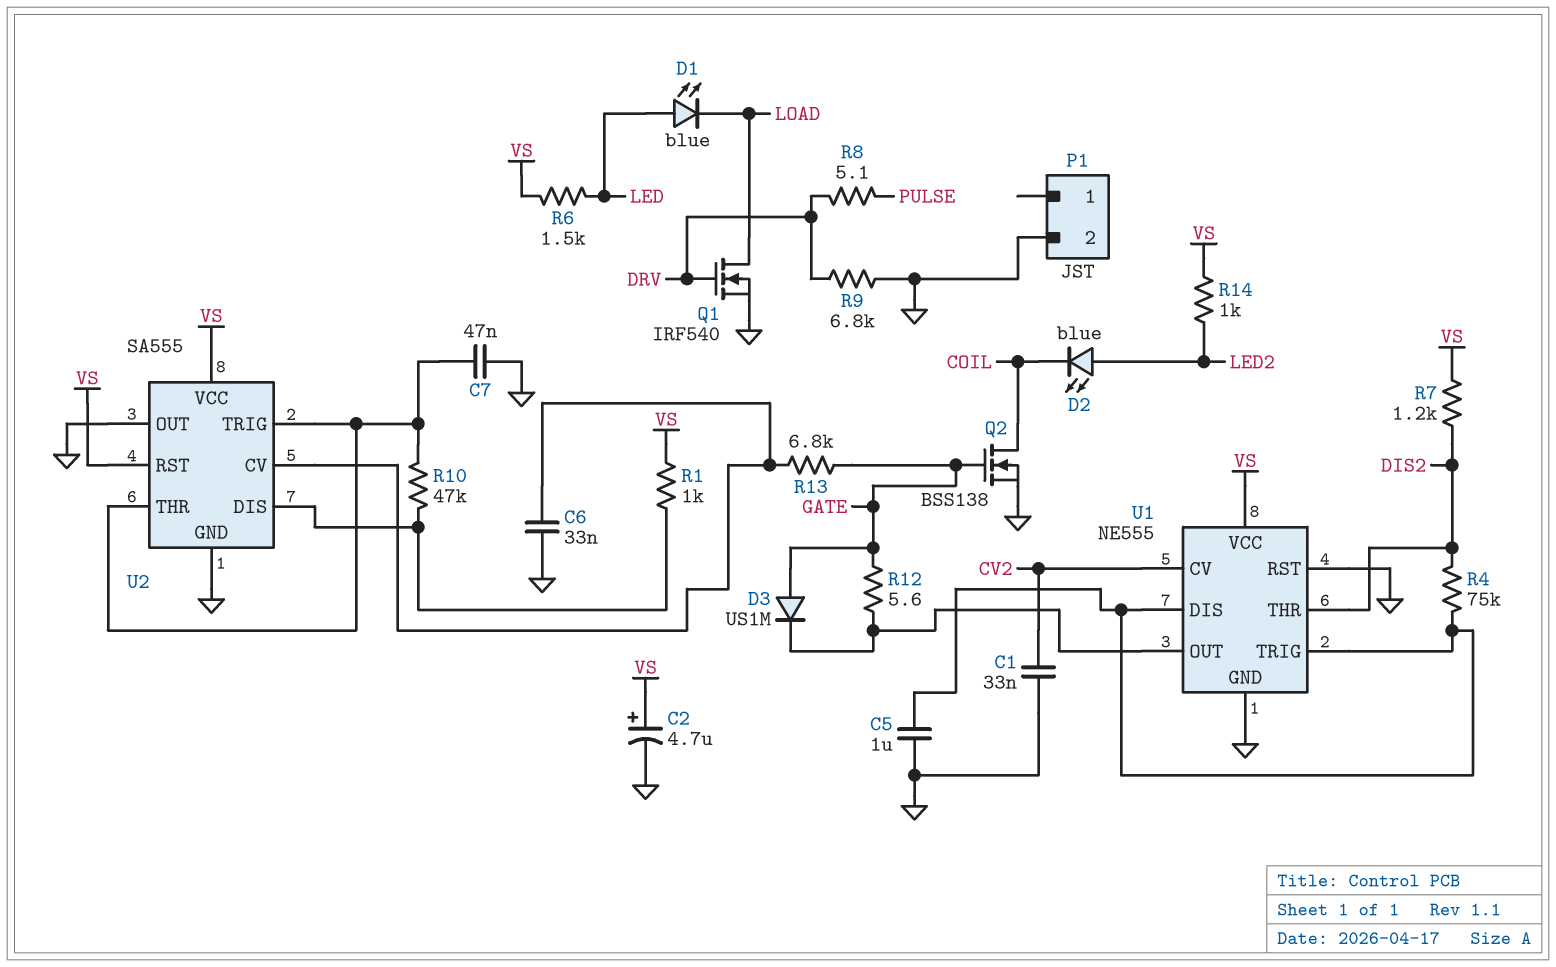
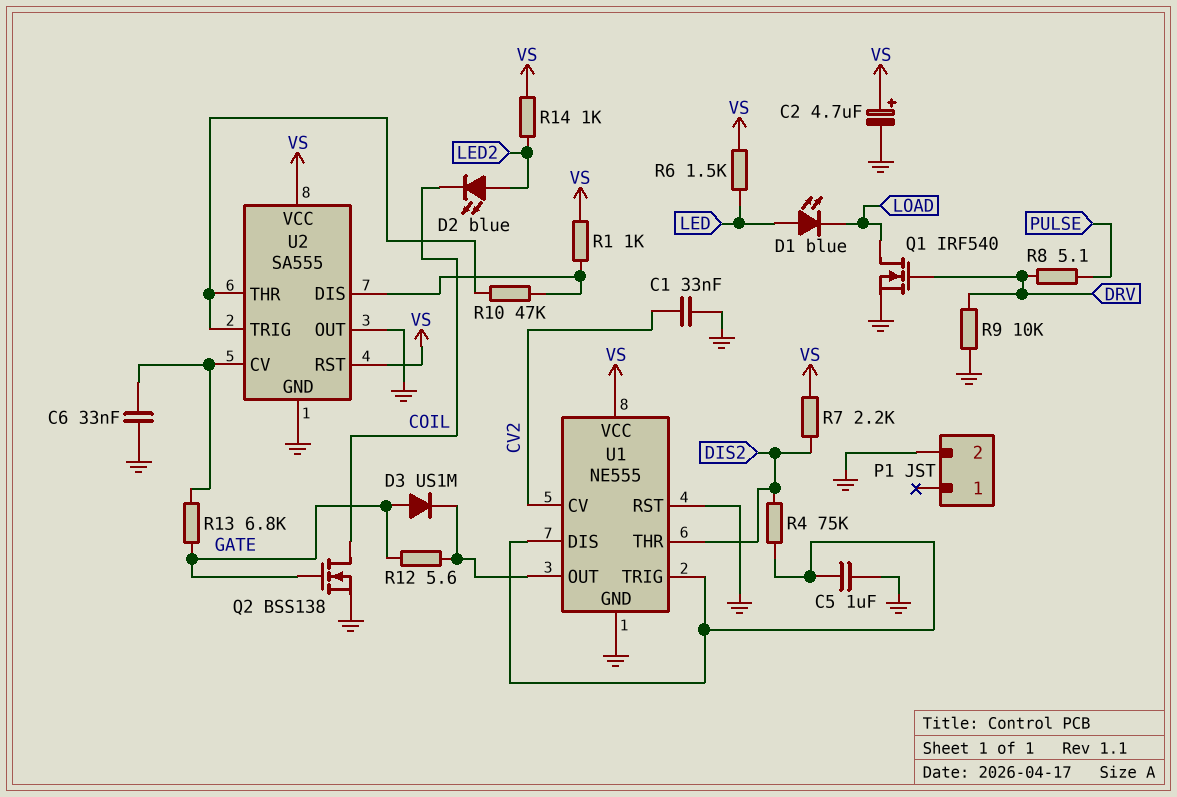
C7: 47nF (GND, U2/THR) -> none
R7: 1.2k (DIS2, VS) -> 2.2k (DIS2, VS)
R9: 6.8k (DRV, GND) -> 10k (DRV, GND)

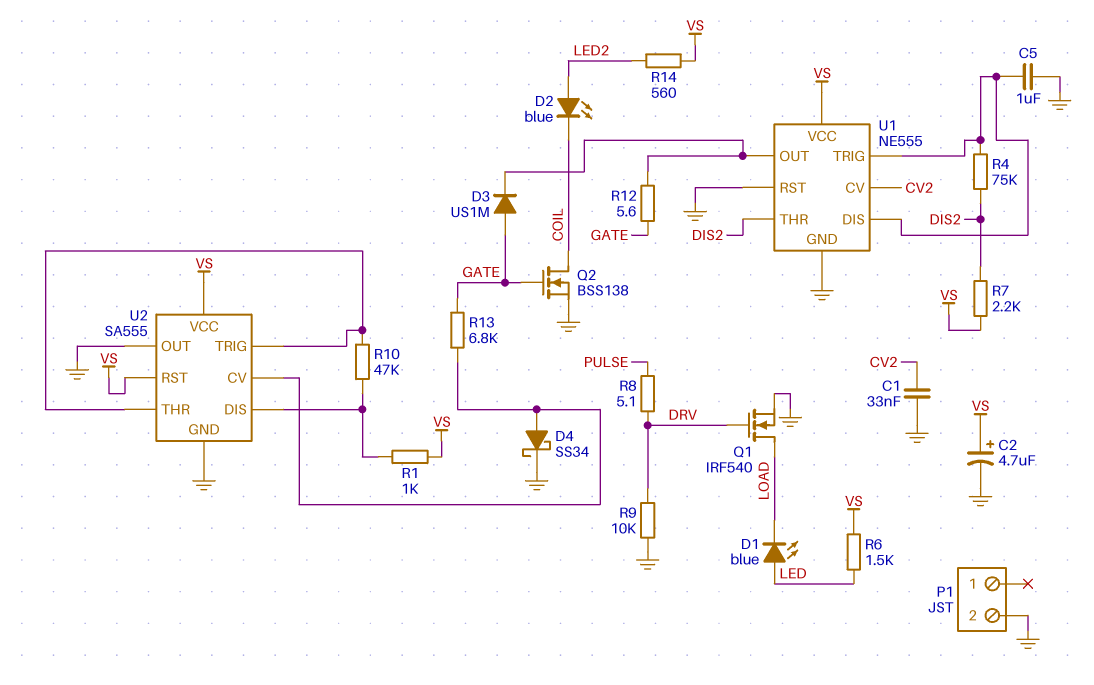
C6: 33nF (GND, U2/CV) -> none
D4: none -> schottky SS34 (A U2/CV, K GND)
R14: 1k (LED2, VS) -> 560 (LED2, VS)

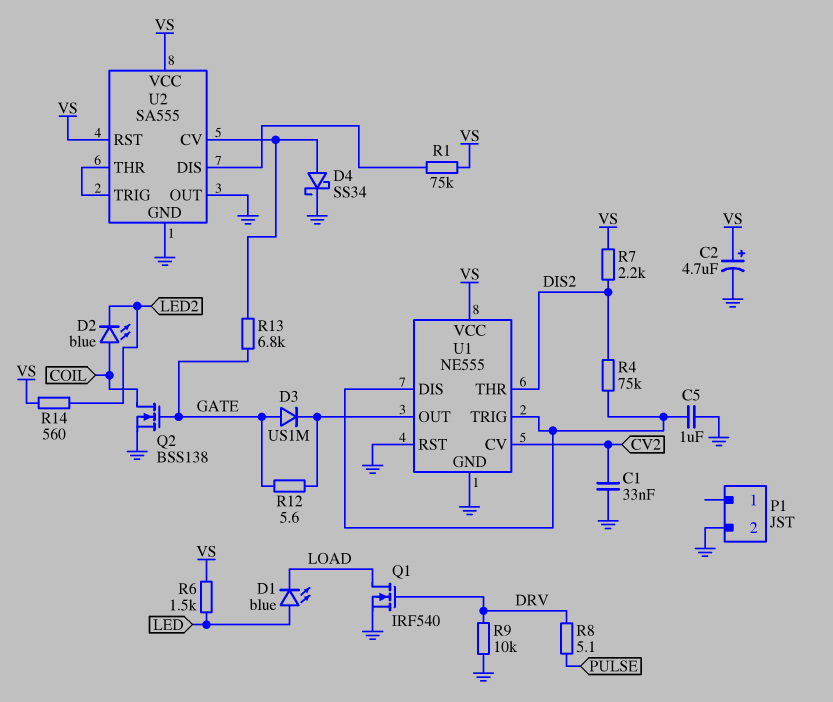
D2: LED blue (A LED2, K COIL) -> LED blue (A COIL, K LED2)
R1: 1k (U2/DIS, VS) -> 75k (U2/DIS, VS)
R10: 47k (U2/DIS, U2/THR) -> none

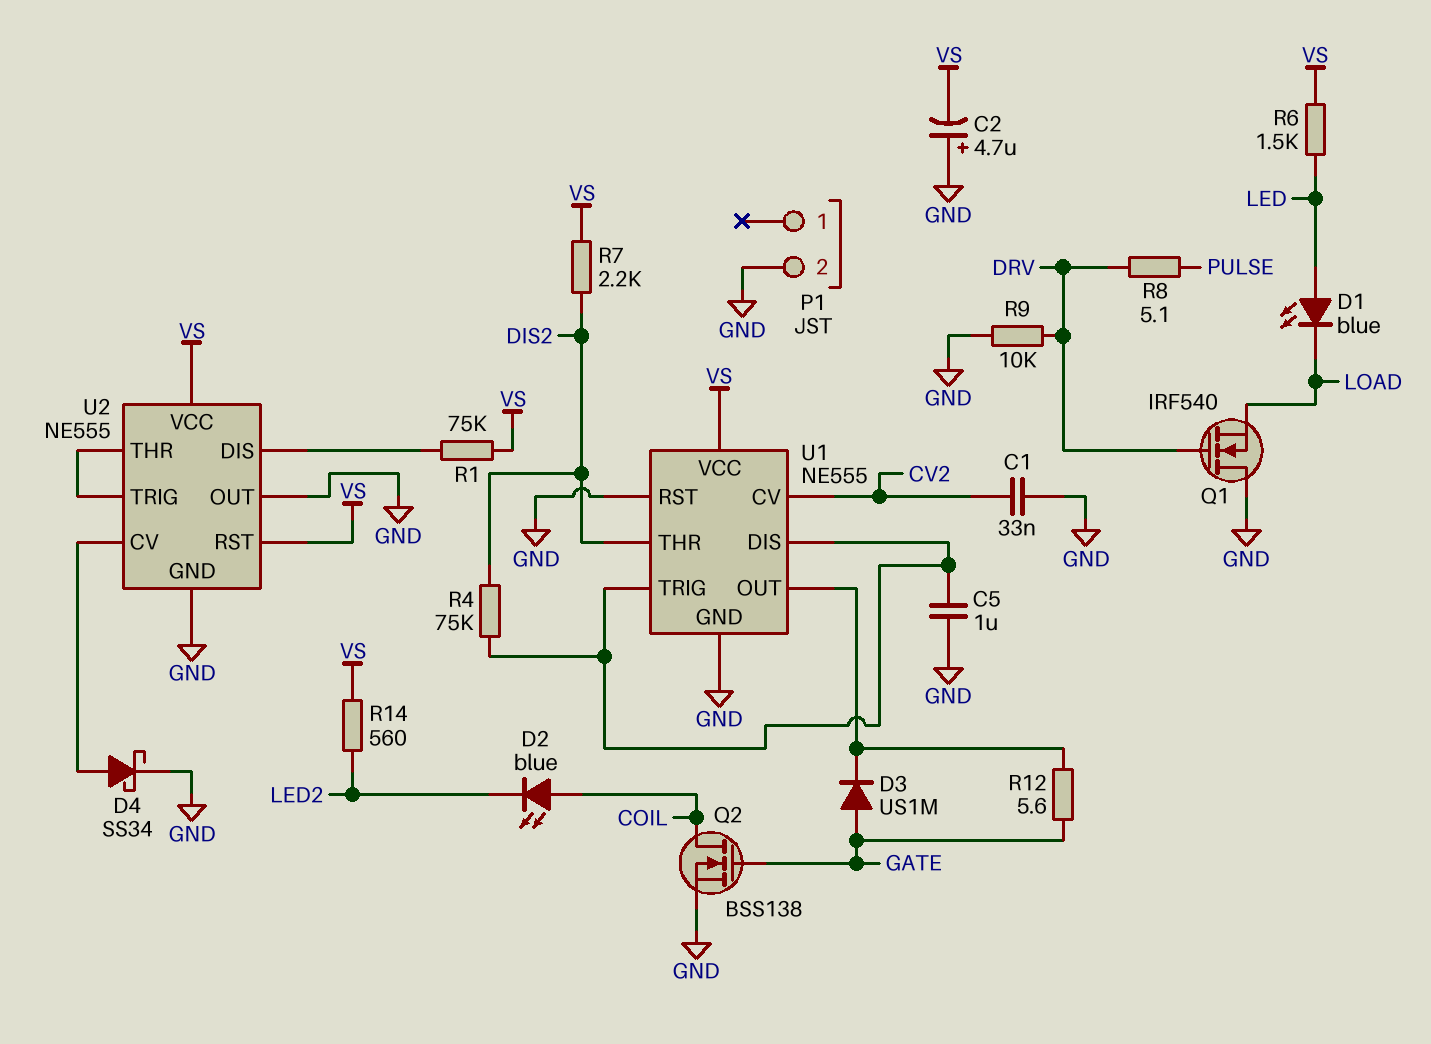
C2: 4.7uF (plus VS, minus GND) -> 4.7uF (plus GND, minus VS)
Q1: NMOS IRF540 (G DRV, D LOAD, S GND) -> NMOS IRF540 (G DRV, D GND, S LOAD)
R13: 6.8k (GATE, U2/CV) -> none
U2: SA555 -> NE555

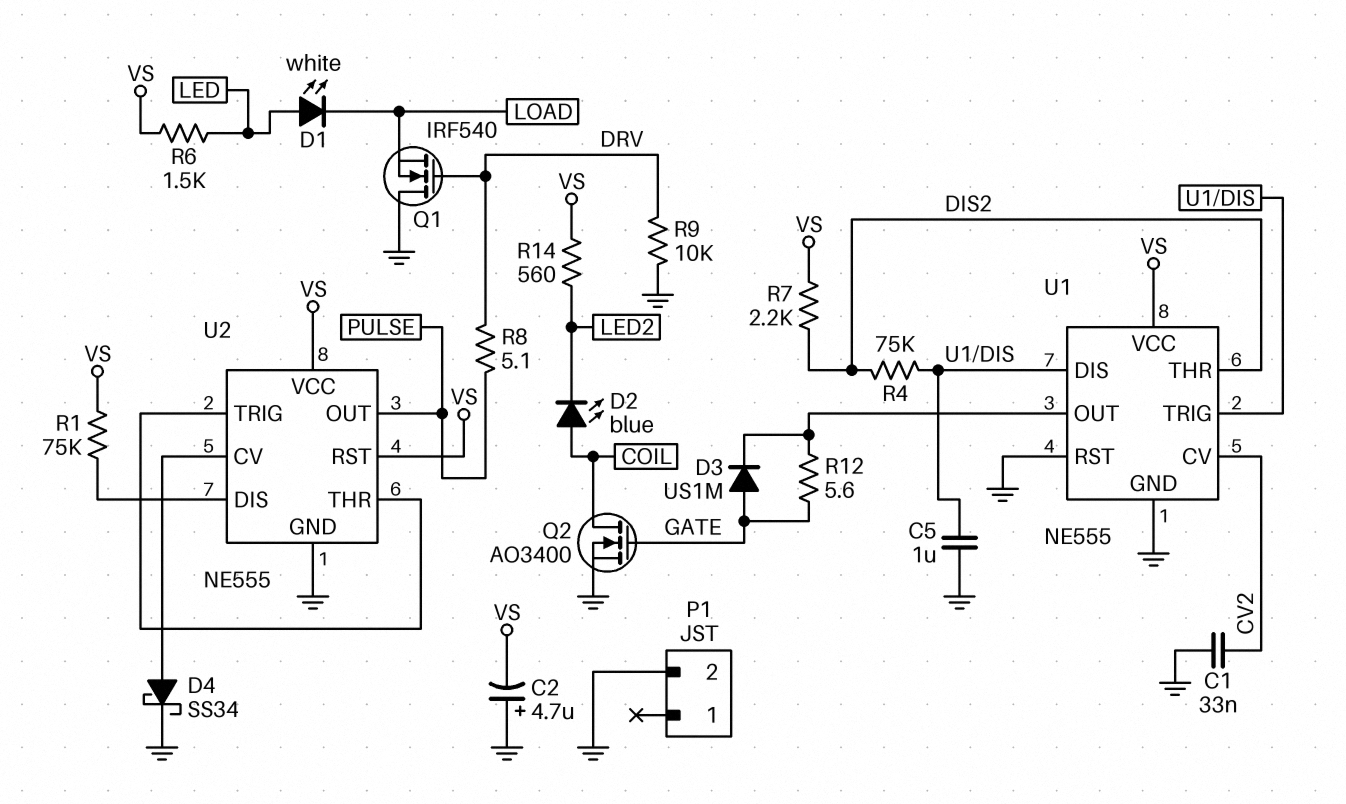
D1: LED blue (A LED, K LOAD) -> LED white (A LED, K LOAD)
Q2: NMOS BSS138 (G GATE, D COIL, S GND) -> NMOS AO3400 (G GATE, D COIL, S GND)
U2 pin OUT: GND -> PULSE

